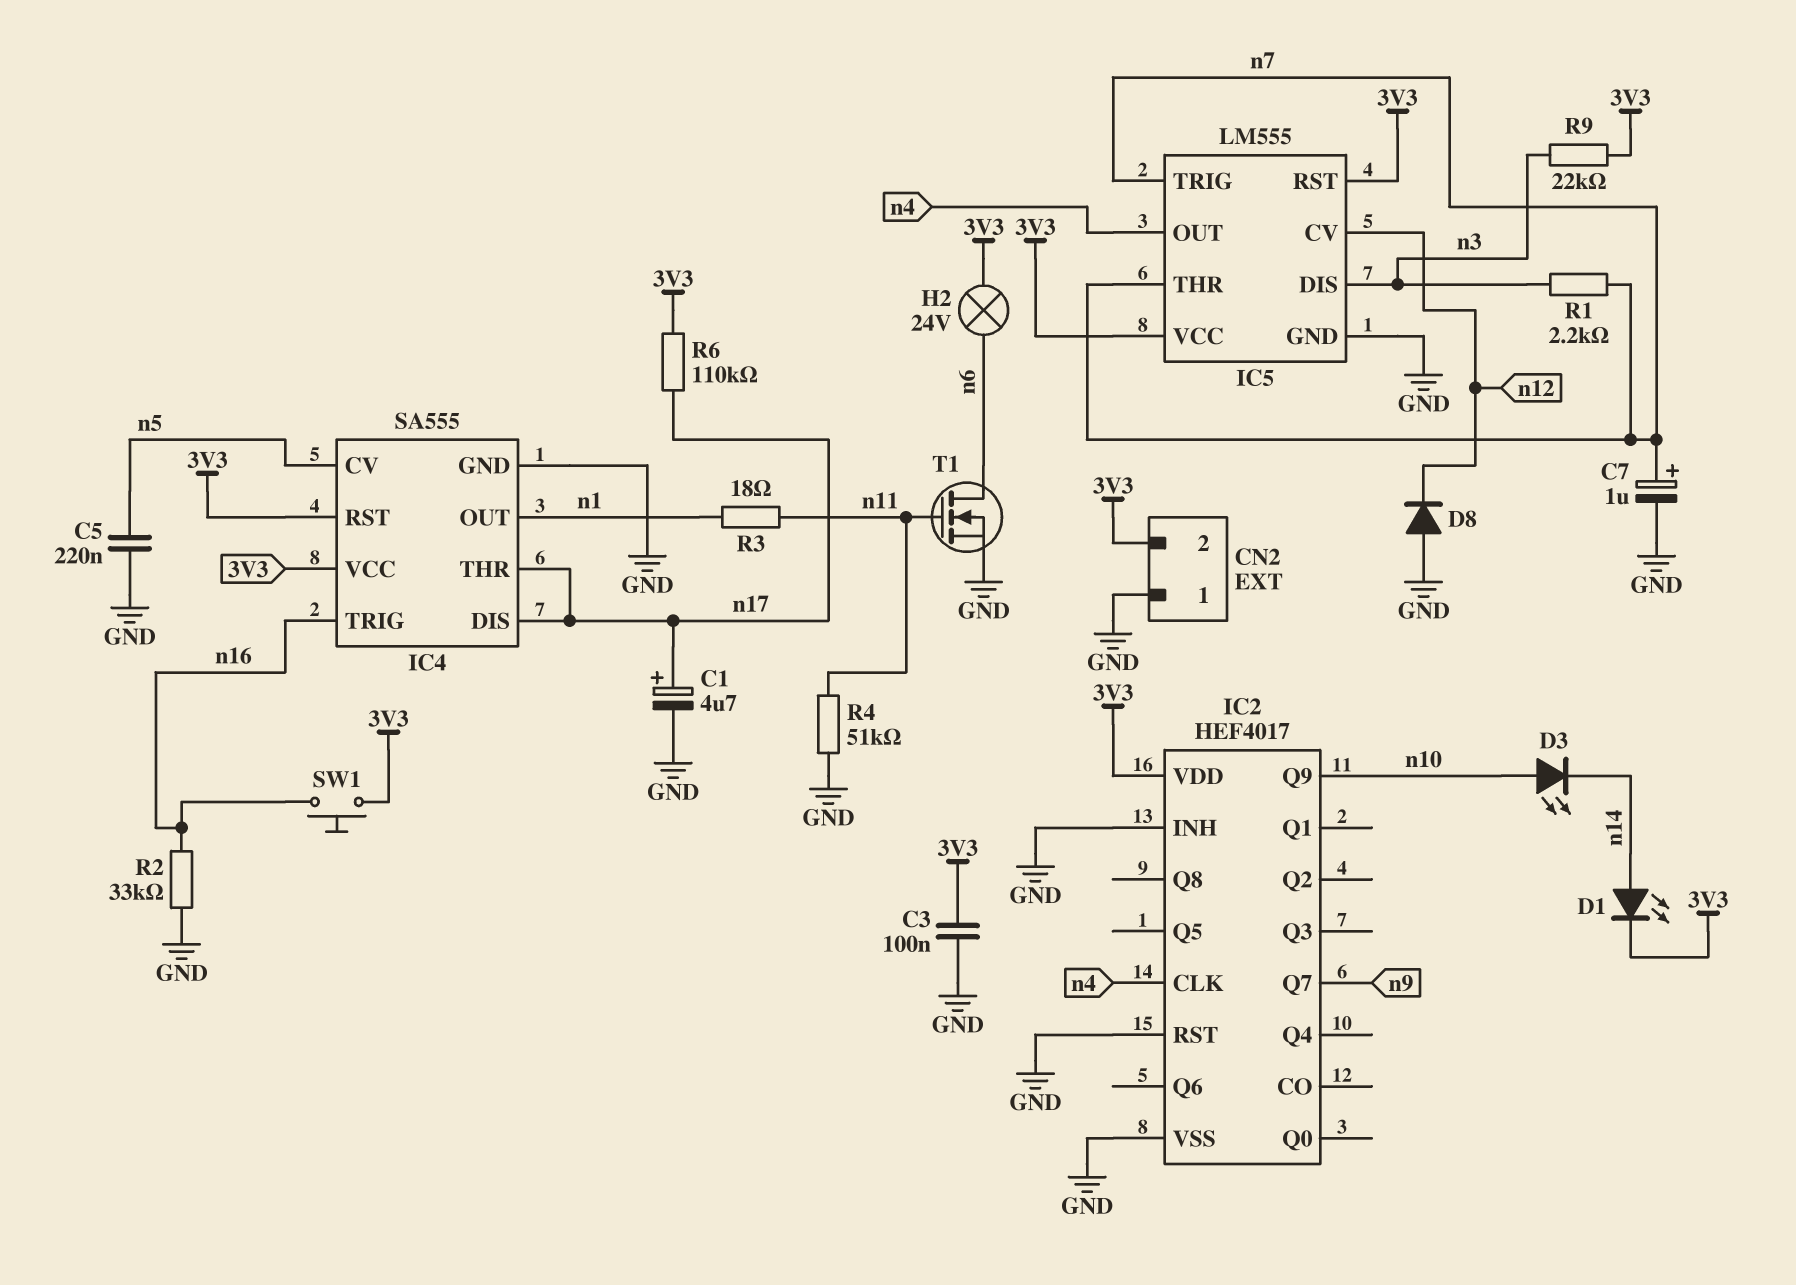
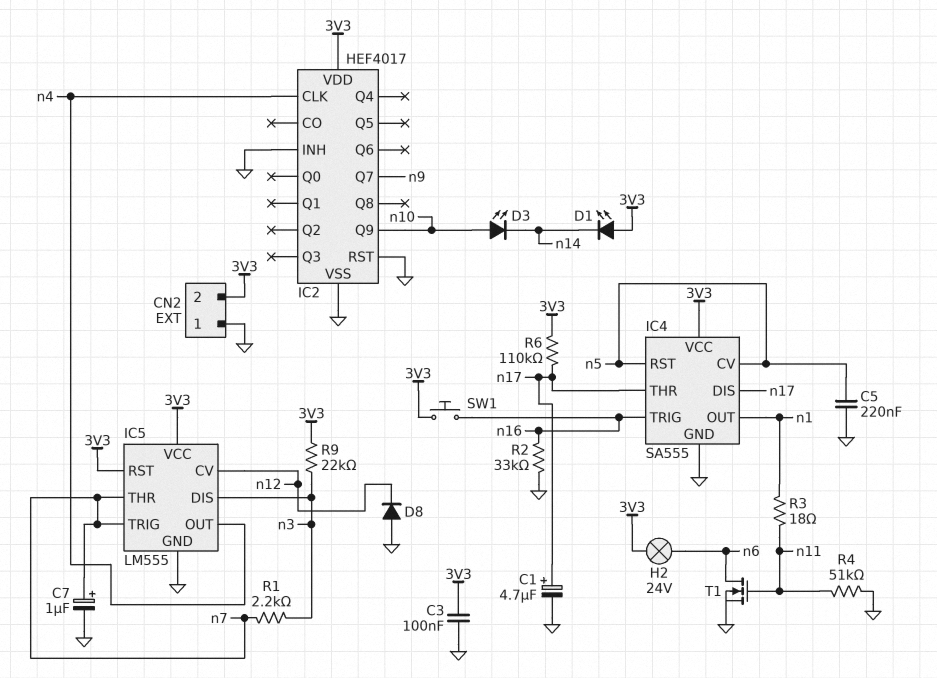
D1: LED (A n14, K 3V3) -> LED (A 3V3, K n14)
IC4 pin RST: 3V3 -> n5

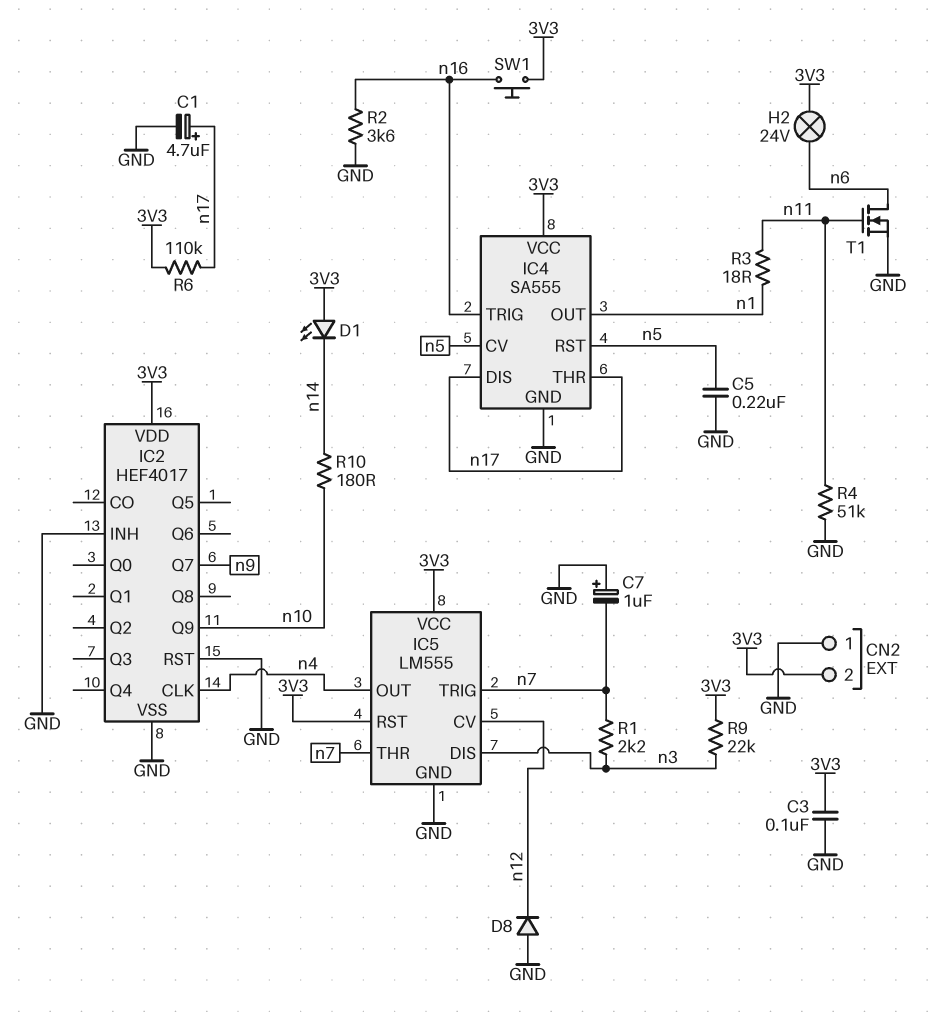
C7: 1uF (plus n7, minus GND) -> 1uF (plus GND, minus n7)
D3: LED (A n10, K n14) -> none
R2: 33k (GND, n16) -> 3.6k (GND, n16)
R10: none -> 180 (n10, n14)

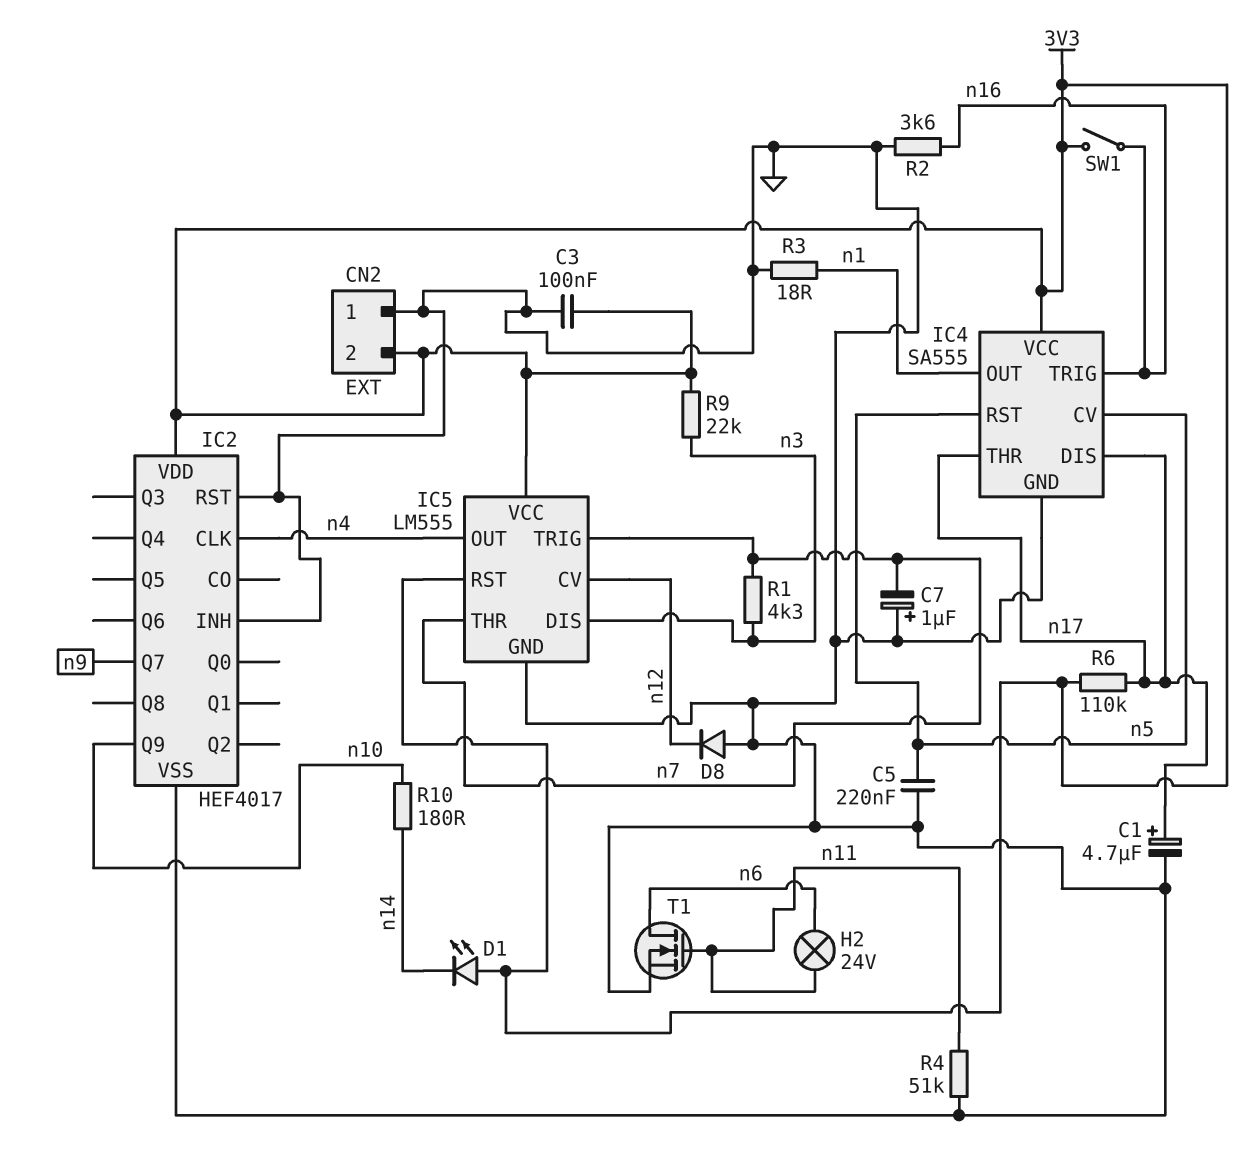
H2: lamp 24V (3V3, n6) -> lamp 24V (n6, n11)
R1: 2.2k (n3, n7) -> 4.3k (n3, n7)
R3: 18 (n1, n11) -> 18 (GND, n1)
SW1: button (3V3, n16) -> switch (3V3, n16)

